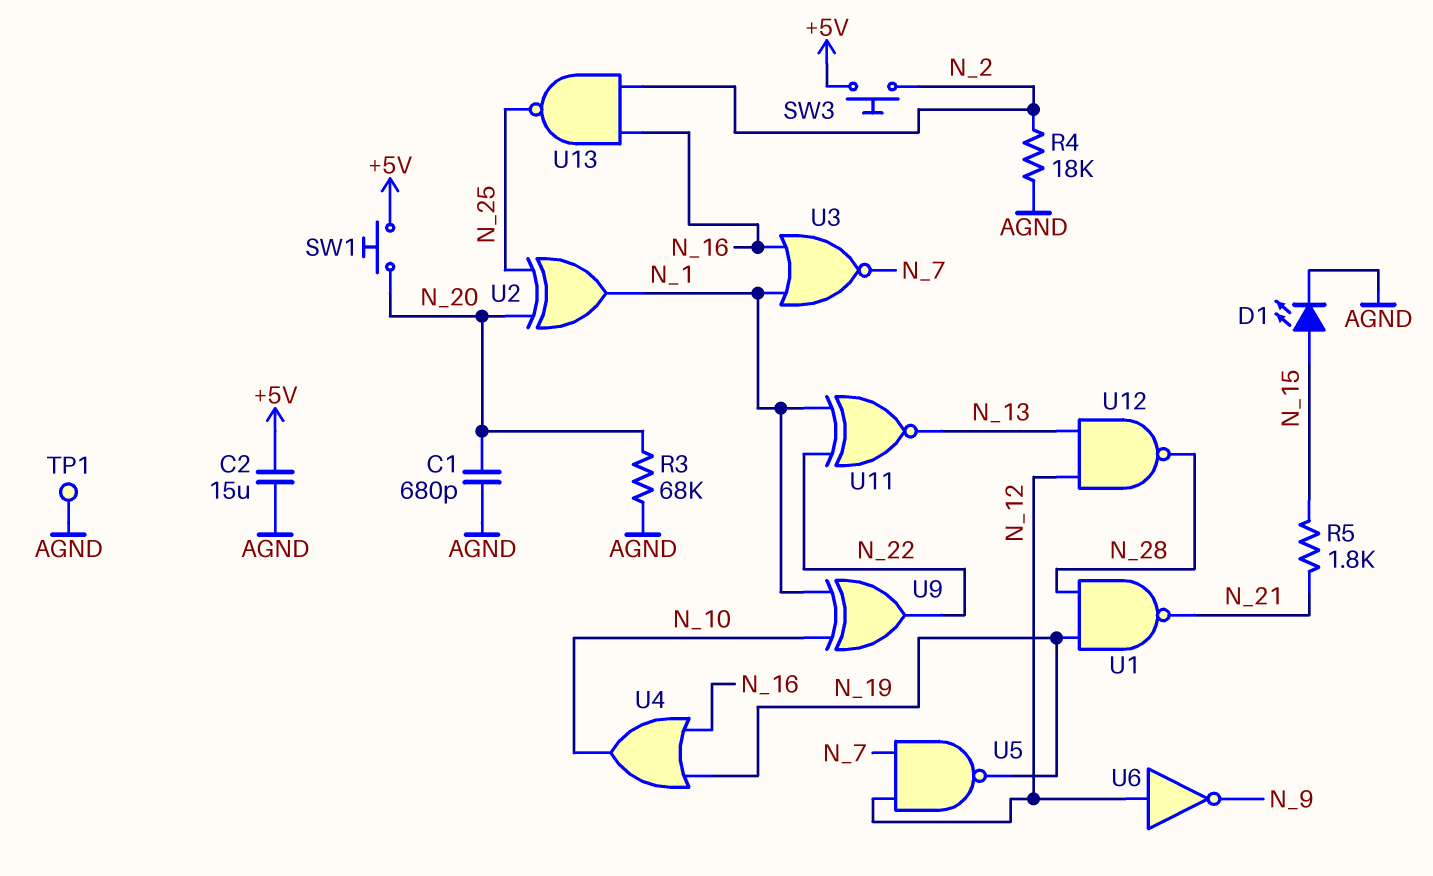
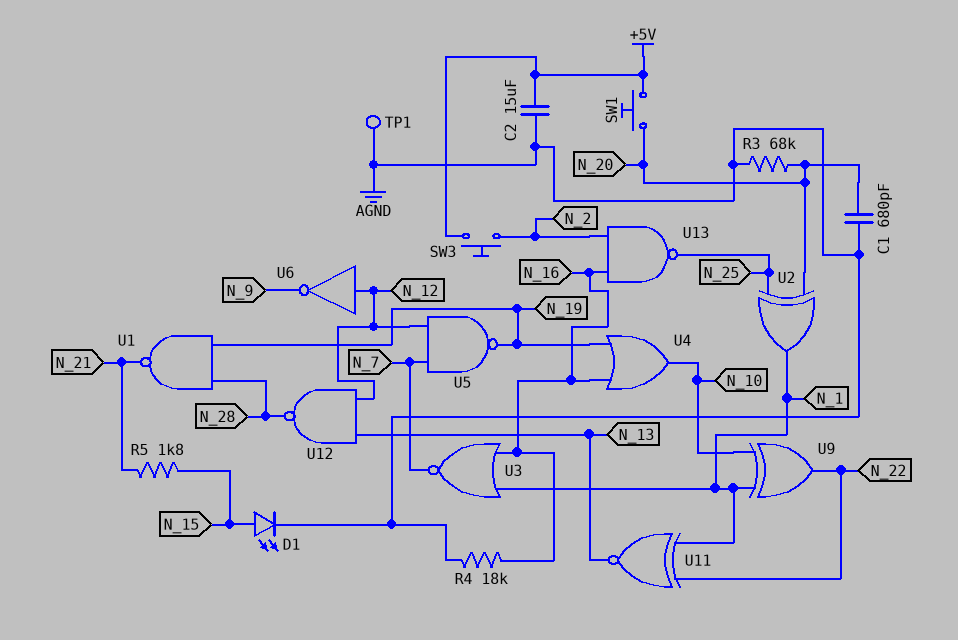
R4: 18k (AGND, N_2) -> 18k (AGND, N_16)

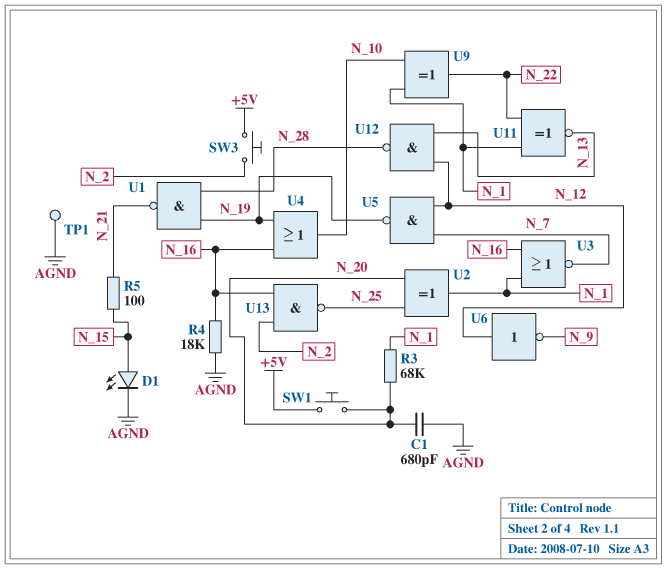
C2: 15uF (+5V, AGND) -> none
R3: 68k (AGND, N_20) -> 68k (N_1, N_20)
R5: 1.8k (N_15, N_21) -> 100 (N_15, N_21)

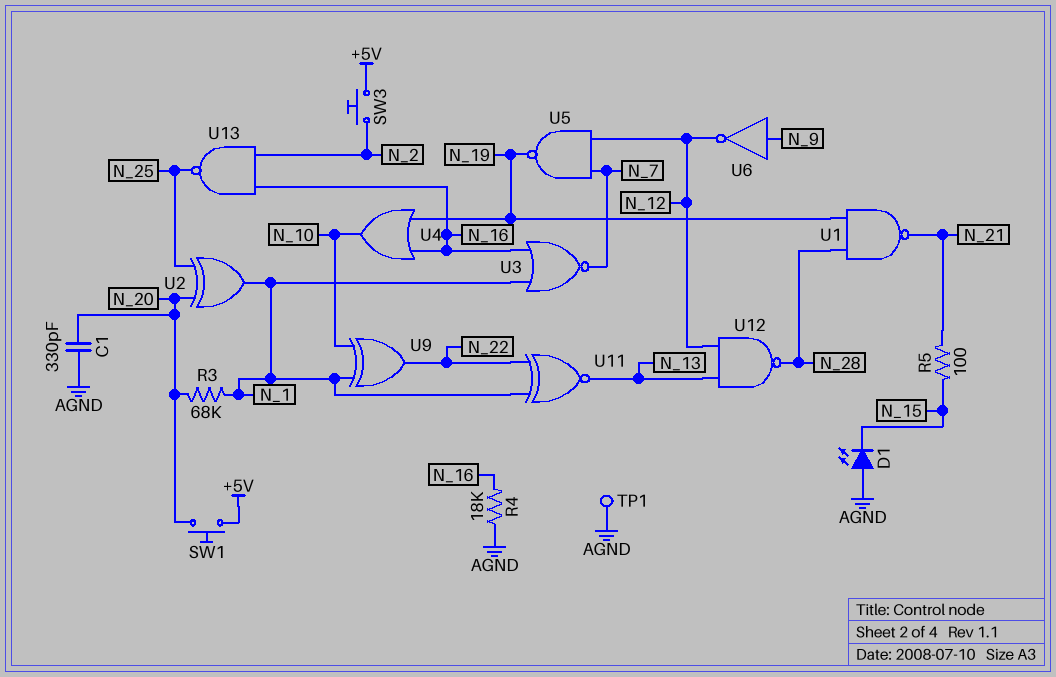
C1: 680pF (AGND, N_20) -> 330pF (AGND, N_20)
D1: LED (A N_15, K AGND) -> LED (A AGND, K N_15)
U6: NOT (in N_12, out N_9) -> NOT (in N_9, out N_12)

